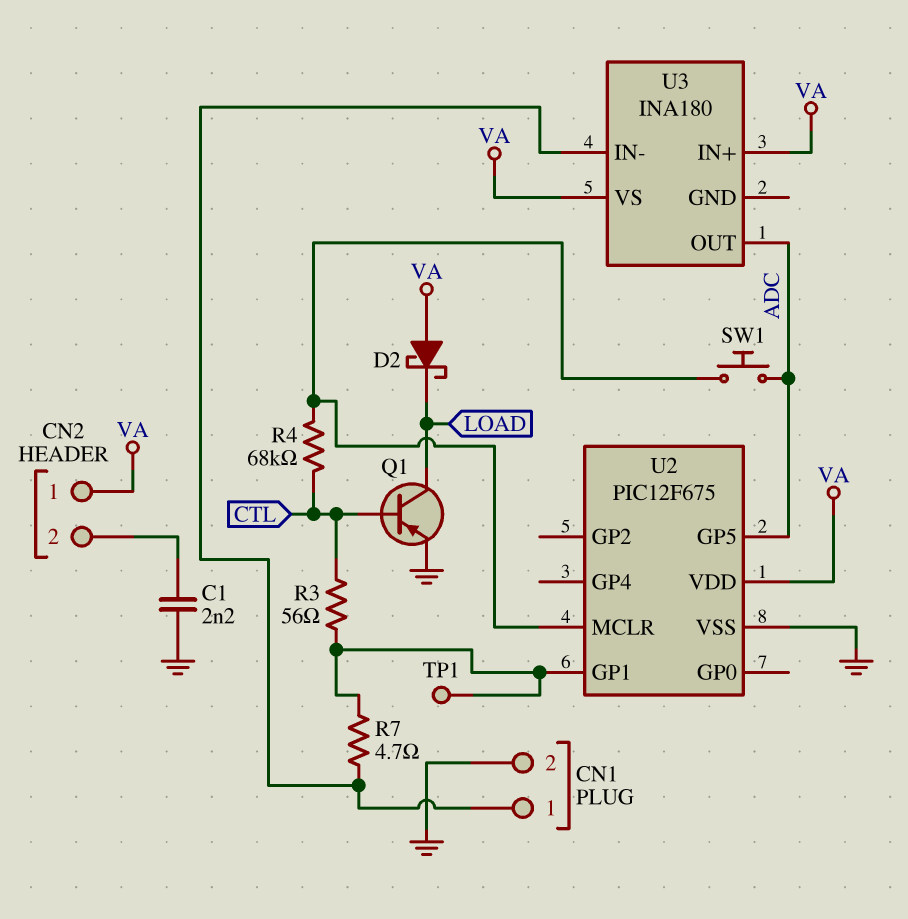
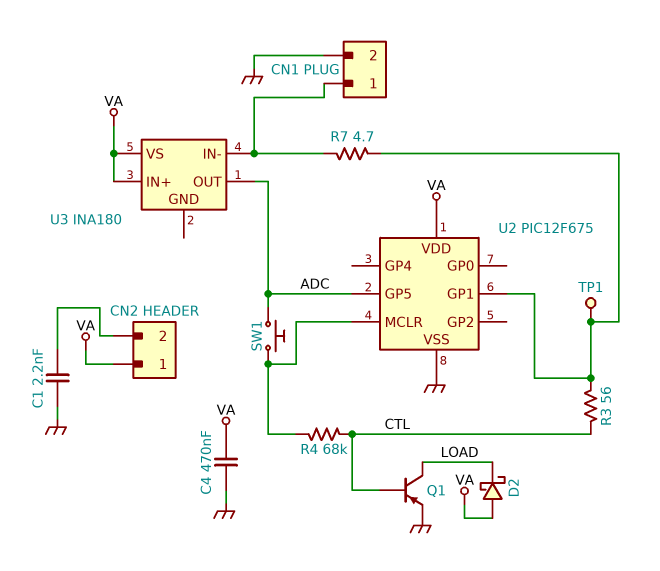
C4: none -> 470nF (GND, VA)

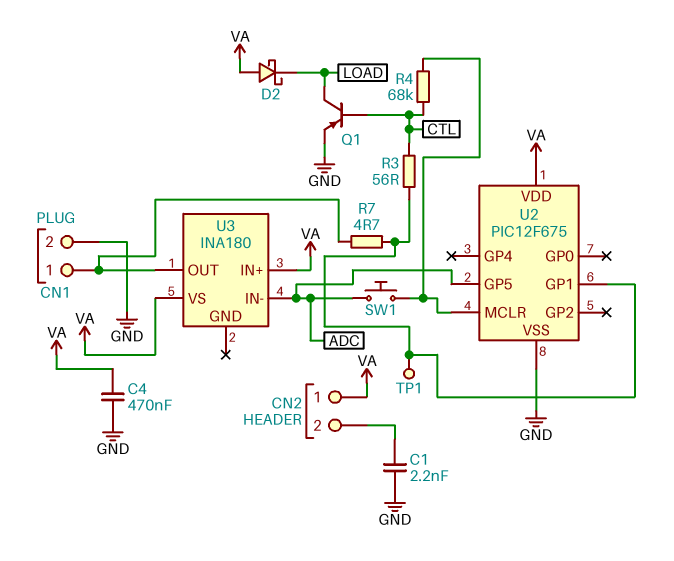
U3 pin IN-: CN1/1 -> ADC
U3 pin OUT: ADC -> CN1/1

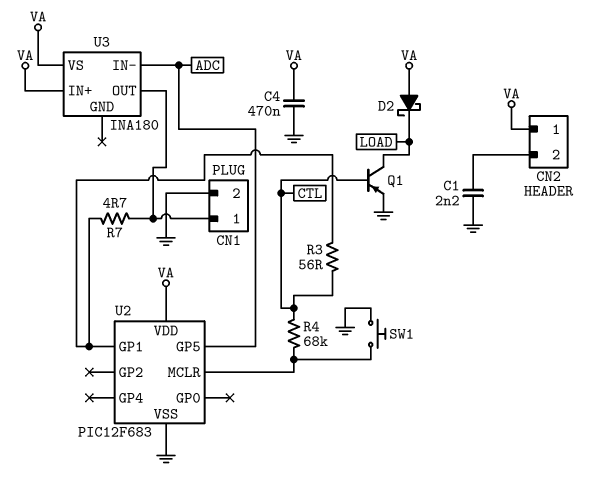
SW1: button (ADC, U2/MCLR) -> button (GND, U2/MCLR)
TP1: test point (U2/GP1) -> none
U2: PIC12F675 -> PIC12F683

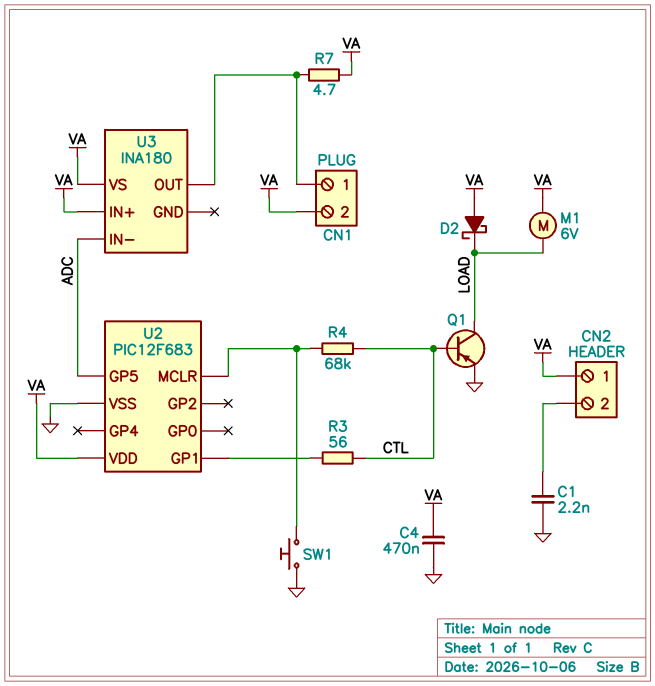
CN1 pin 2: GND -> VA
M1: none -> motor 6V (LOAD, VA)
R7: 4.7 (CN1/1, U2/GP1) -> 4.7 (CN1/1, VA)

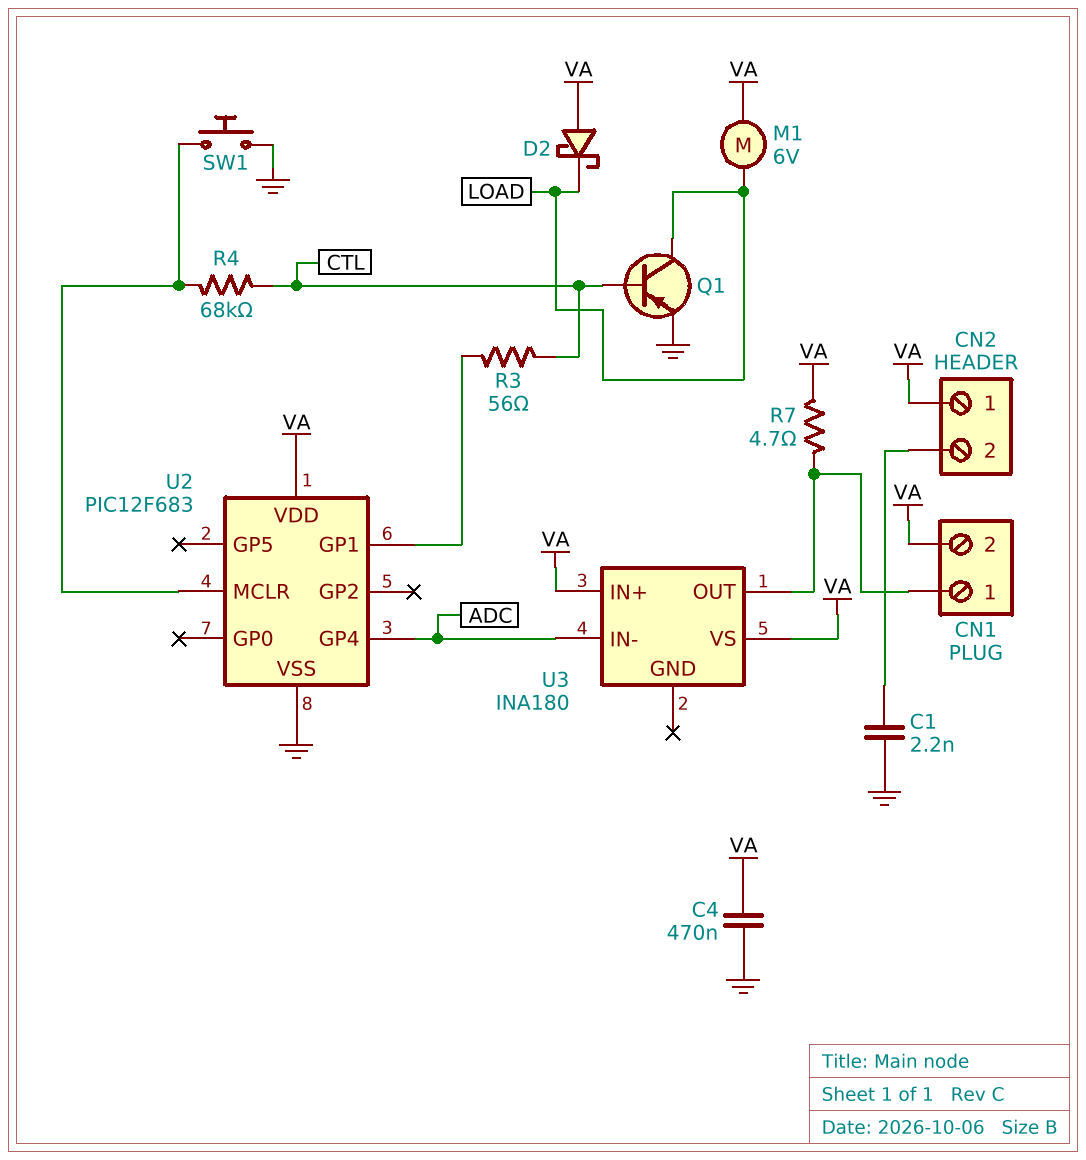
U2 pin GP4: none -> ADC
U2 pin GP5: ADC -> none

